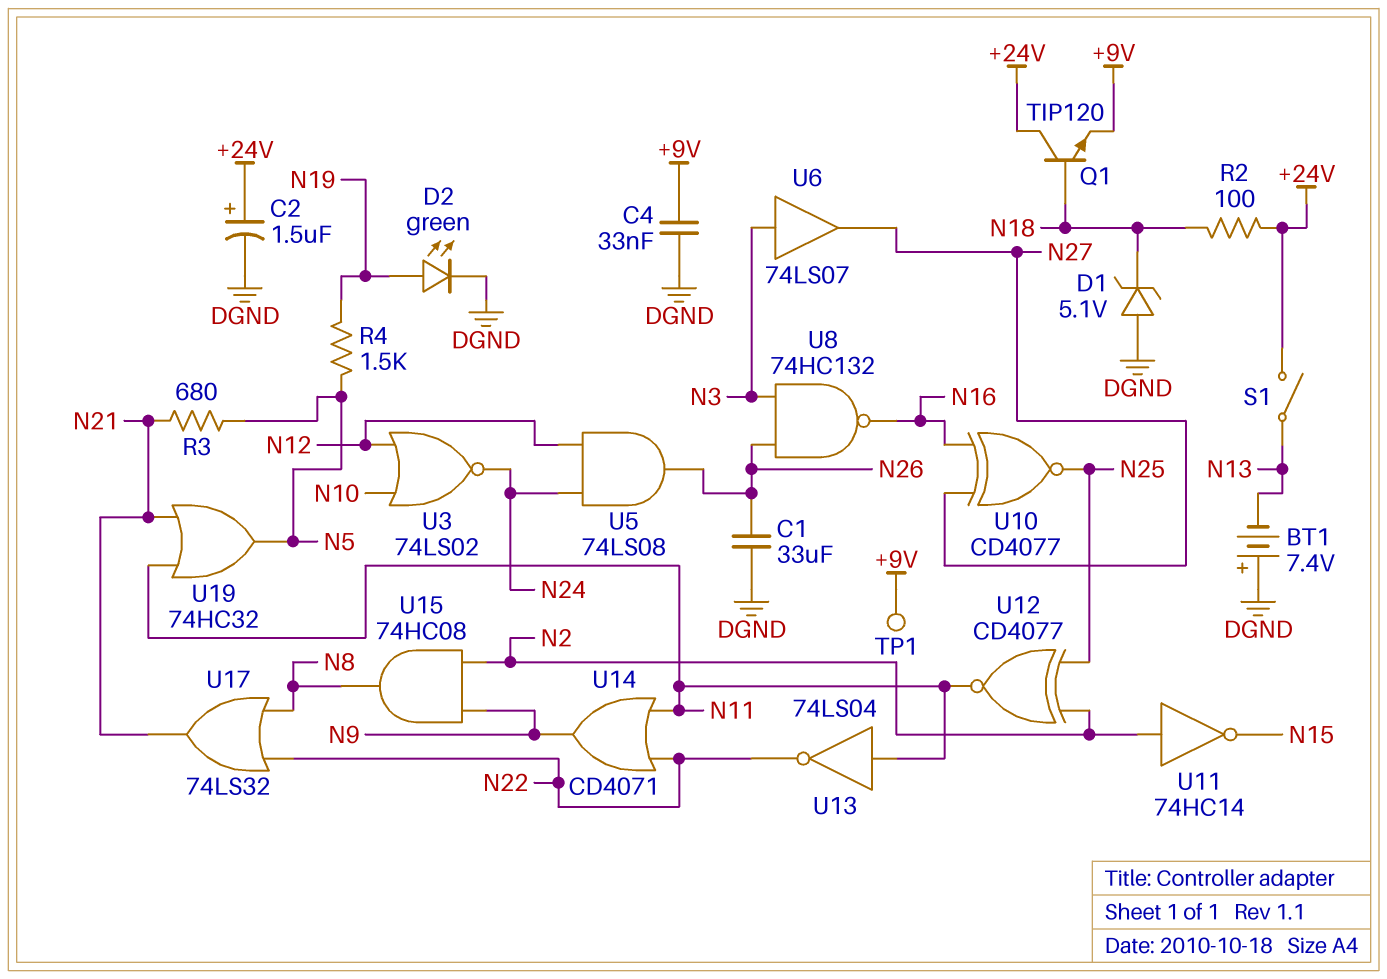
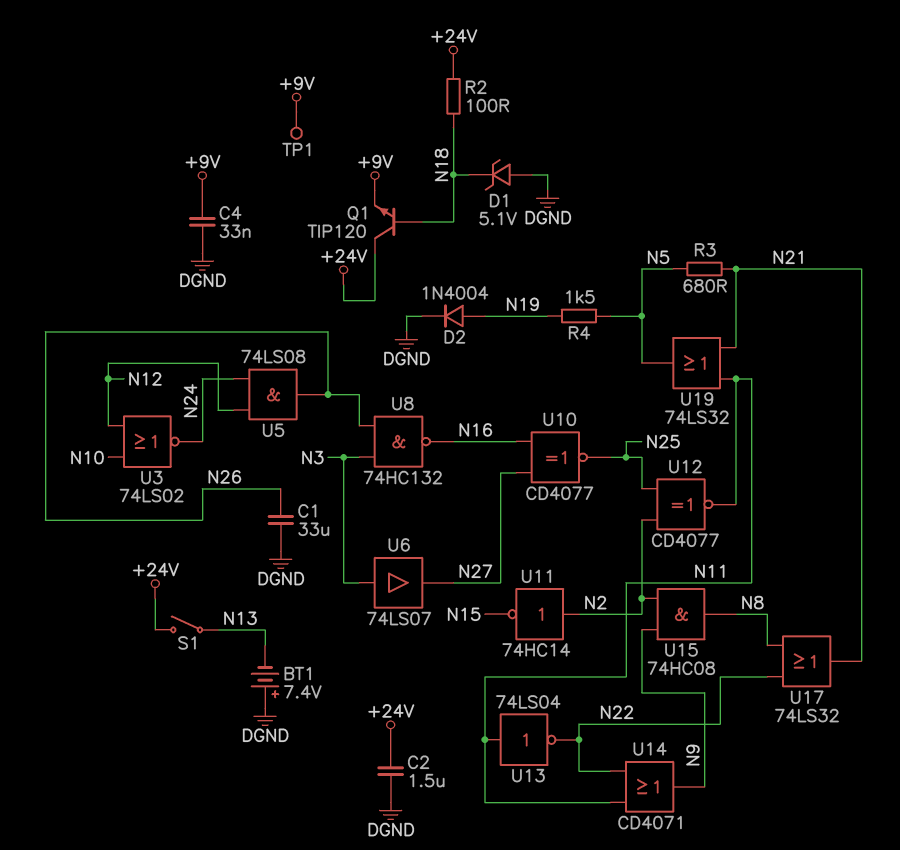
C2: 1.5uF (plus +24V, minus DGND) -> 1.5uF (+24V, DGND)
D2: LED green (A N19, K DGND) -> diode 1N4004 (A N19, K DGND)
U19: OR 74HC32 (in N11, in N21, out N5) -> OR 74LS32 (in N11, in N21, out N5)

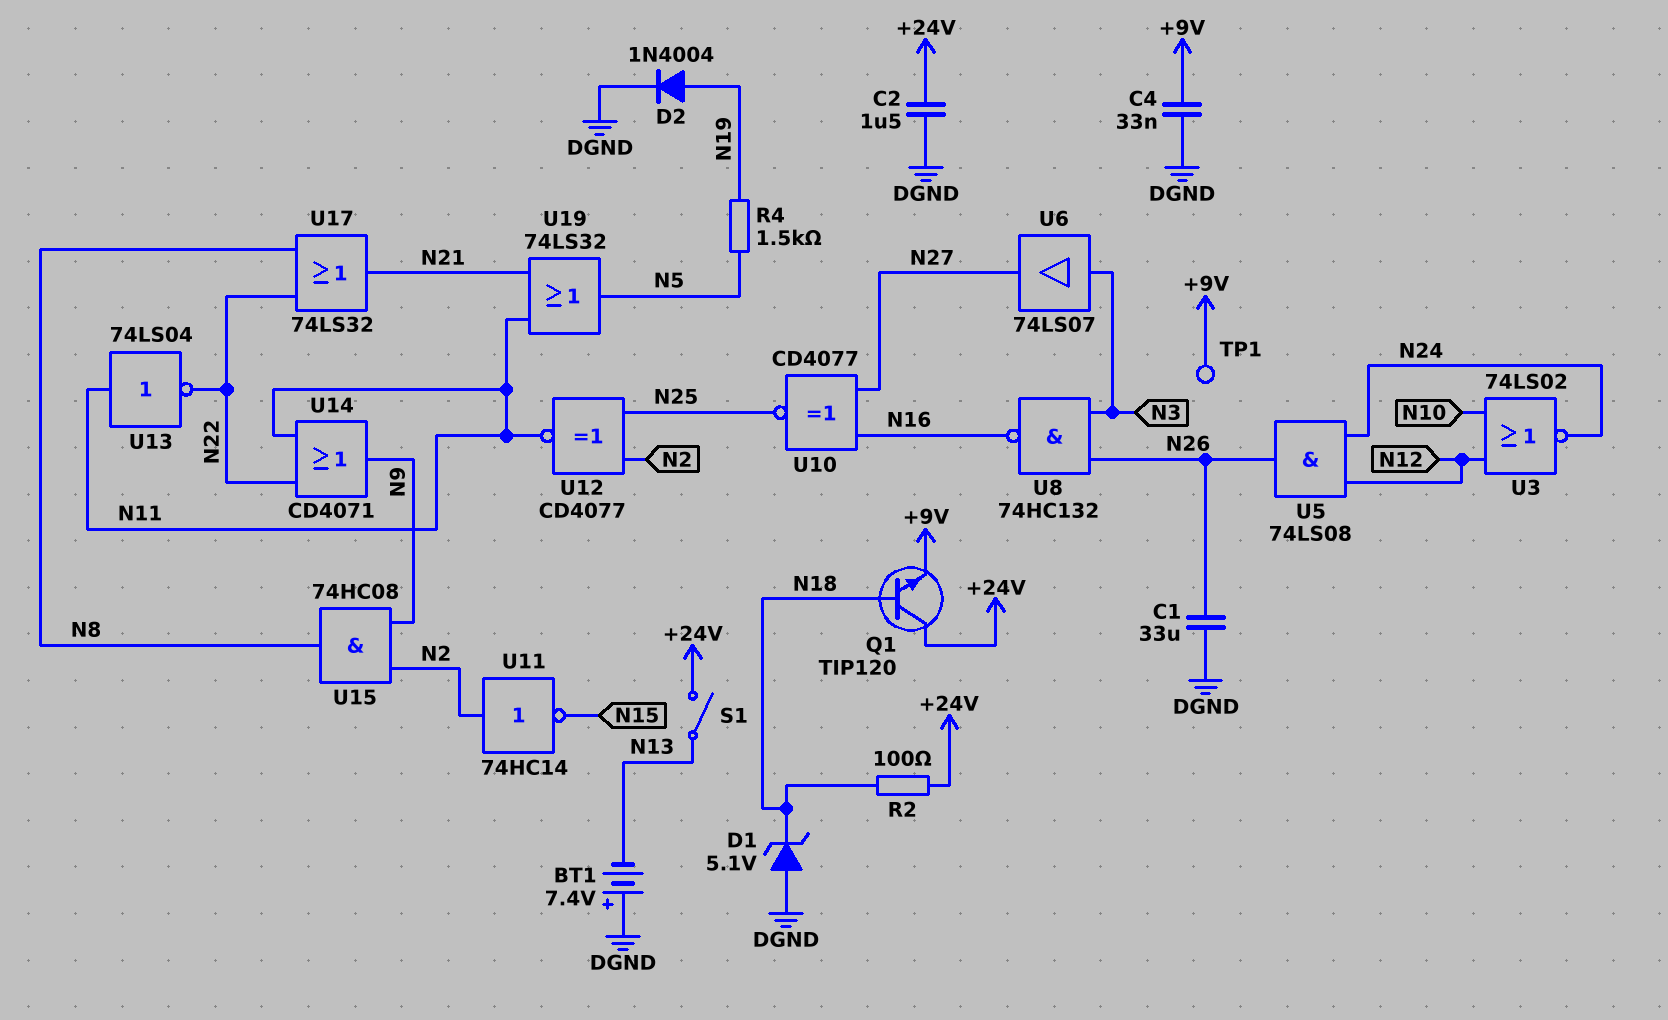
R3: 680 (N5, N21) -> none

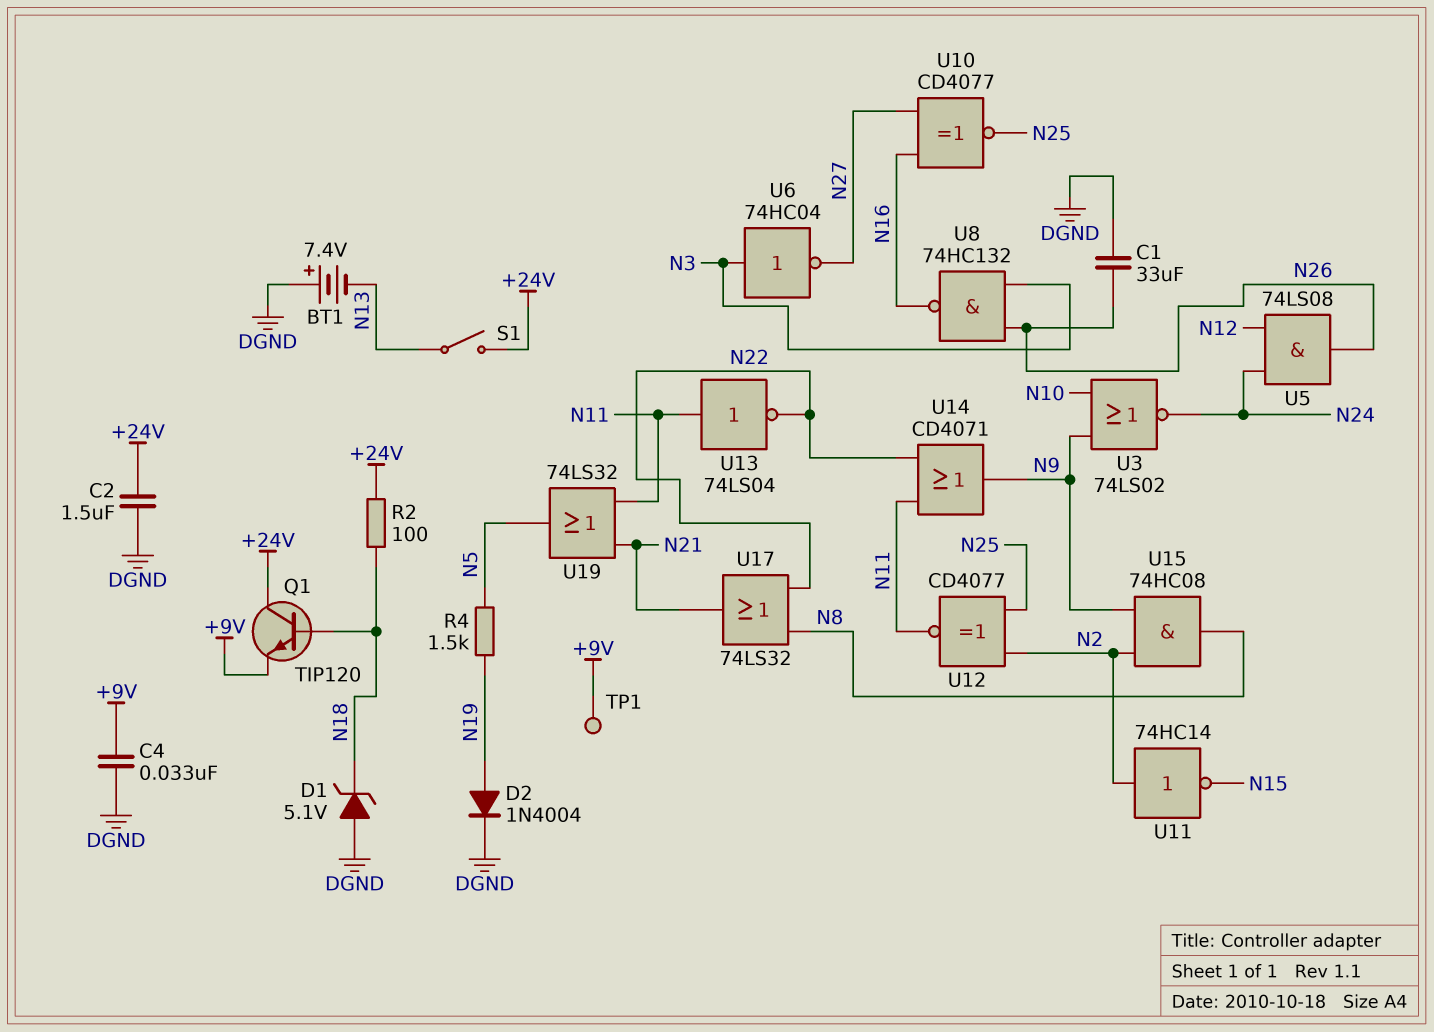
U3: NOR 74LS02 (in N10, in N12, out N24) -> NOR 74LS02 (in N9, in N10, out N24)
U6: buffer 74LS07 (in N3, out N27) -> NOT 74HC04 (in N3, out N27)

